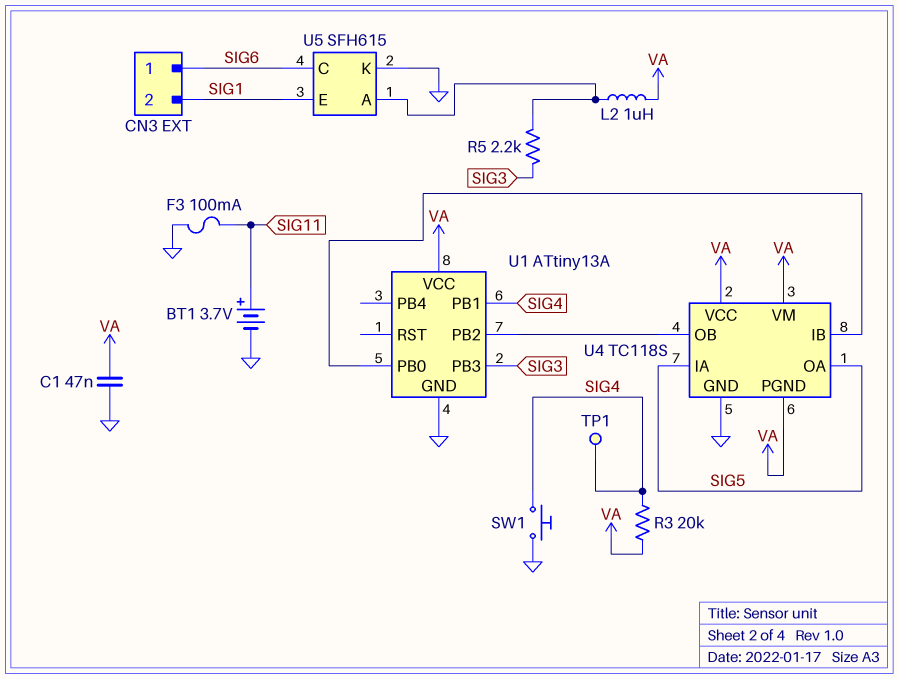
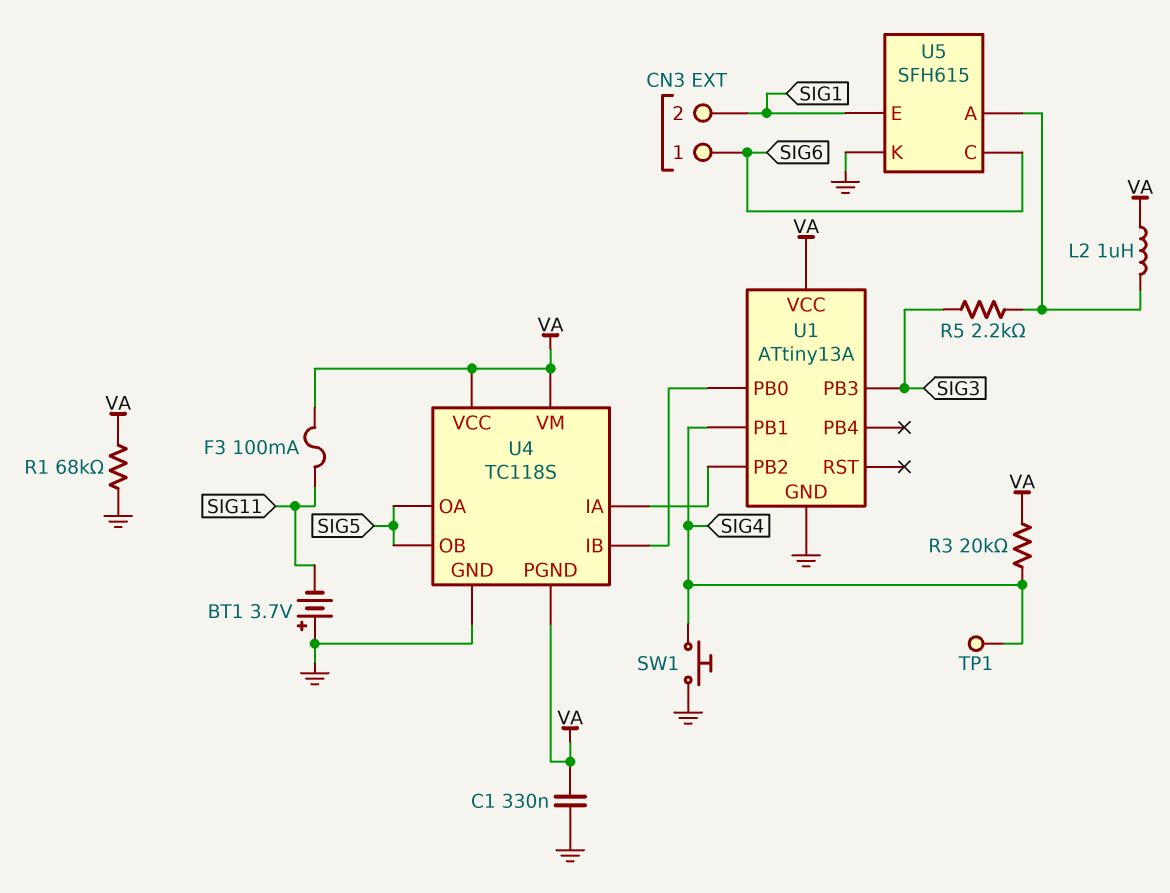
BT1: 3.7V (plus SIG11, minus GND) -> 3.7V (plus GND, minus SIG11)
C1: 47nF (GND, VA) -> 330nF (GND, VA)
F3: 100mA (GND, SIG11) -> 100mA (SIG11, VA)
R1: none -> 68k (GND, VA)
U4 pin IA: SIG5 -> U1/PB2
U4 pin OB: U1/PB2 -> SIG5

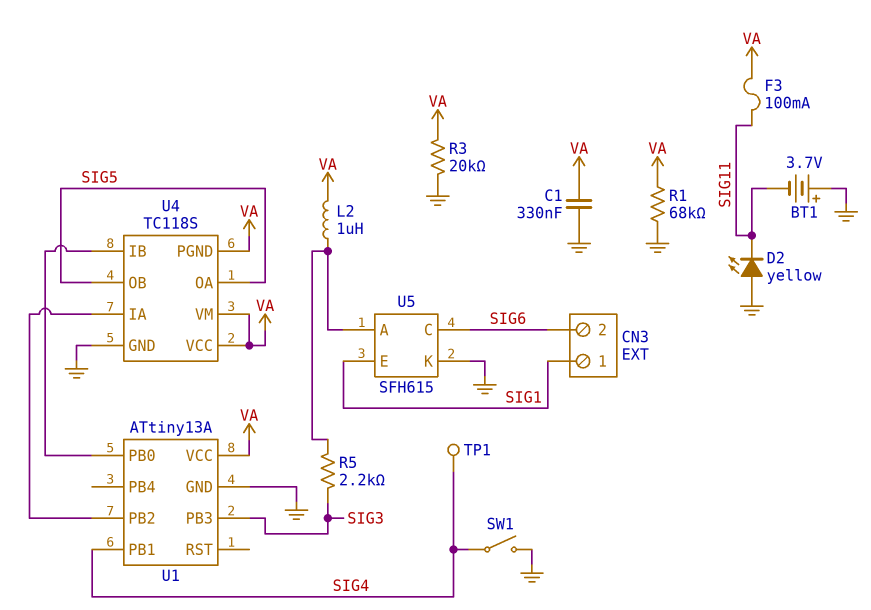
CN3 pin 1: SIG6 -> SIG1
CN3 pin 2: SIG1 -> SIG6
D2: none -> LED yellow (A GND, K SIG11)
R3: 20k (SIG4, VA) -> 20k (GND, VA)
SW1: button (GND, SIG4) -> switch (GND, SIG4)

